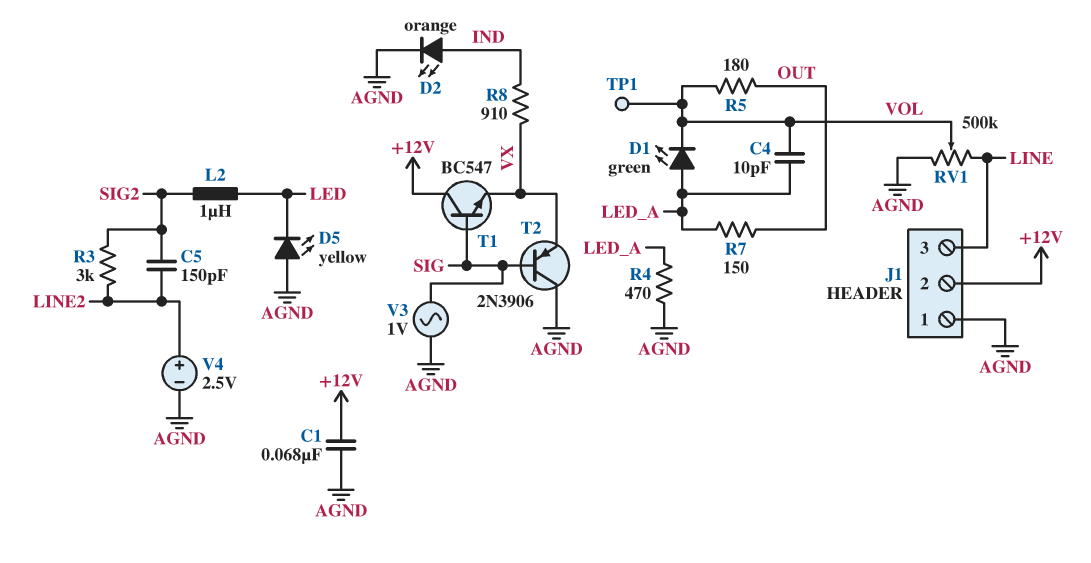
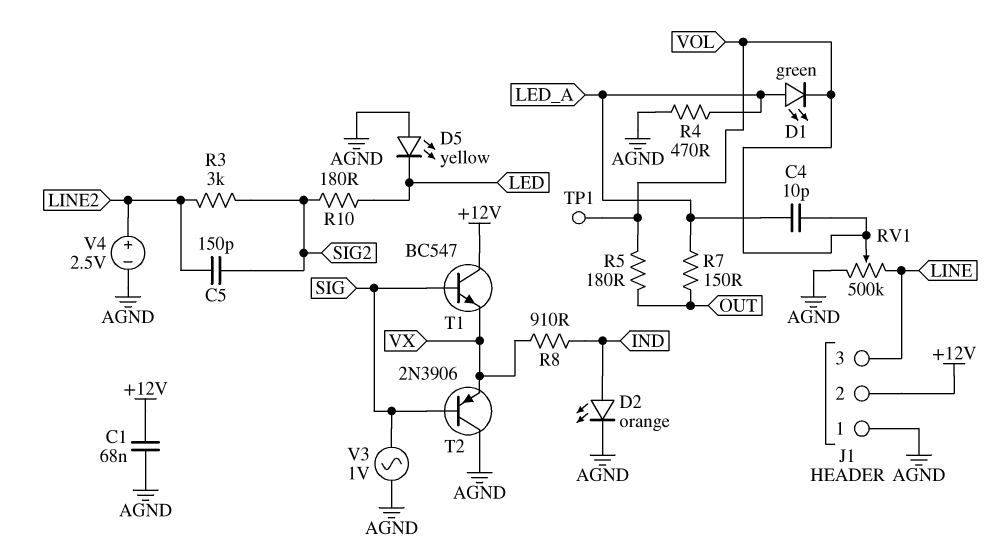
L2: 1uH (LED, SIG2) -> none
R10: none -> 180 (LED, SIG2)

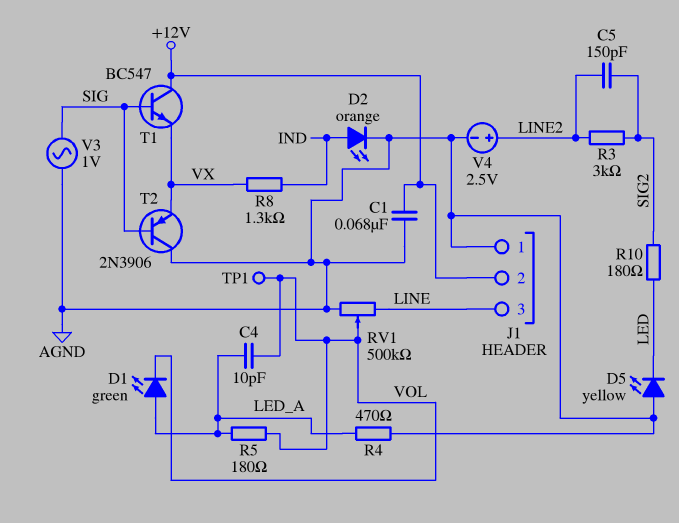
R5: 180 (OUT, VOL) -> 180 (LED_A, VOL)
R7: 150 (LED_A, OUT) -> none
R8: 910 (IND, VX) -> 1.3k (IND, VX)

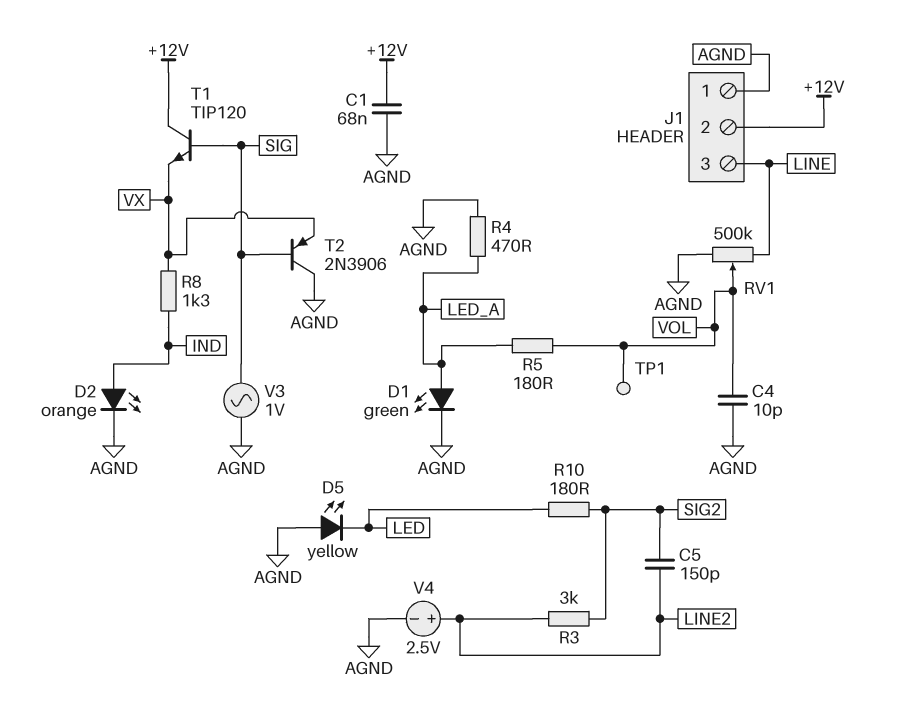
C4: 10pF (LED_A, VOL) -> 10pF (AGND, VOL)
D1: LED green (A LED_A, K VOL) -> LED green (A LED_A, K AGND)
T1: NPN BC547 (B SIG, C +12V, E VX) -> NPN TIP120 (B SIG, C +12V, E VX)

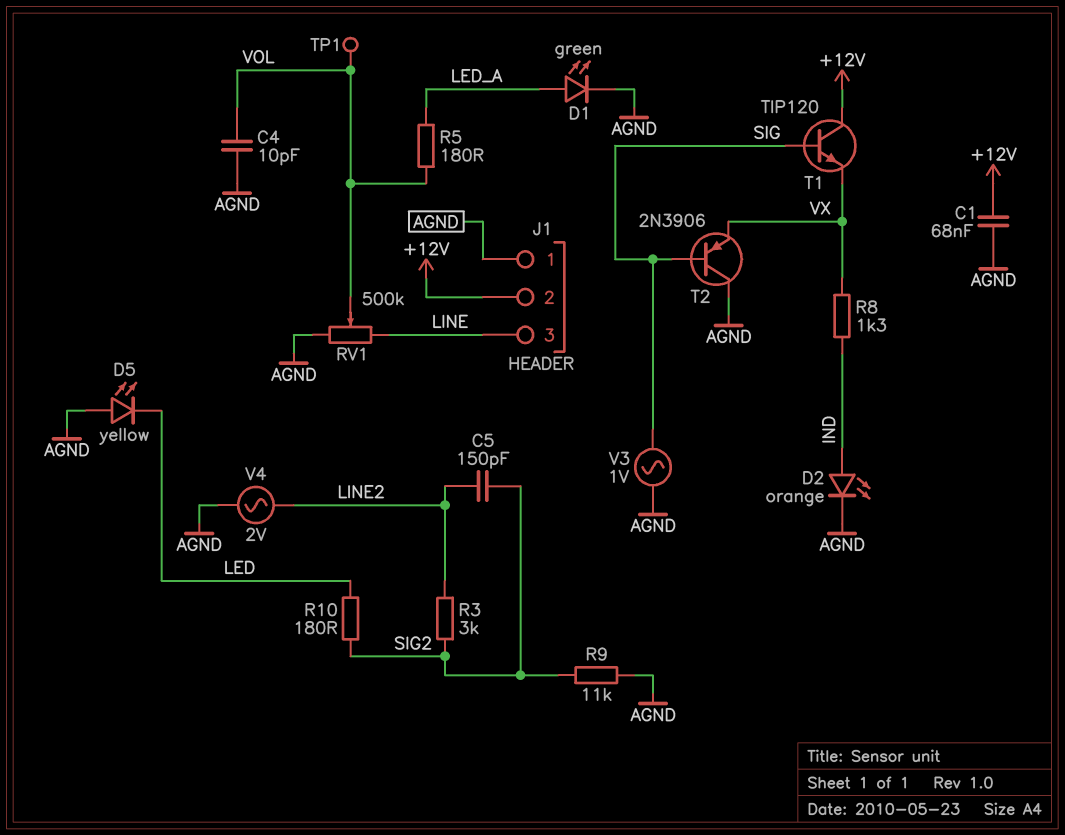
R4: 470 (AGND, LED_A) -> none
R9: none -> 11k (AGND, SIG2)
V4: 2.5V (plus LINE2, minus AGND) -> AC 2V (AGND, LINE2)

